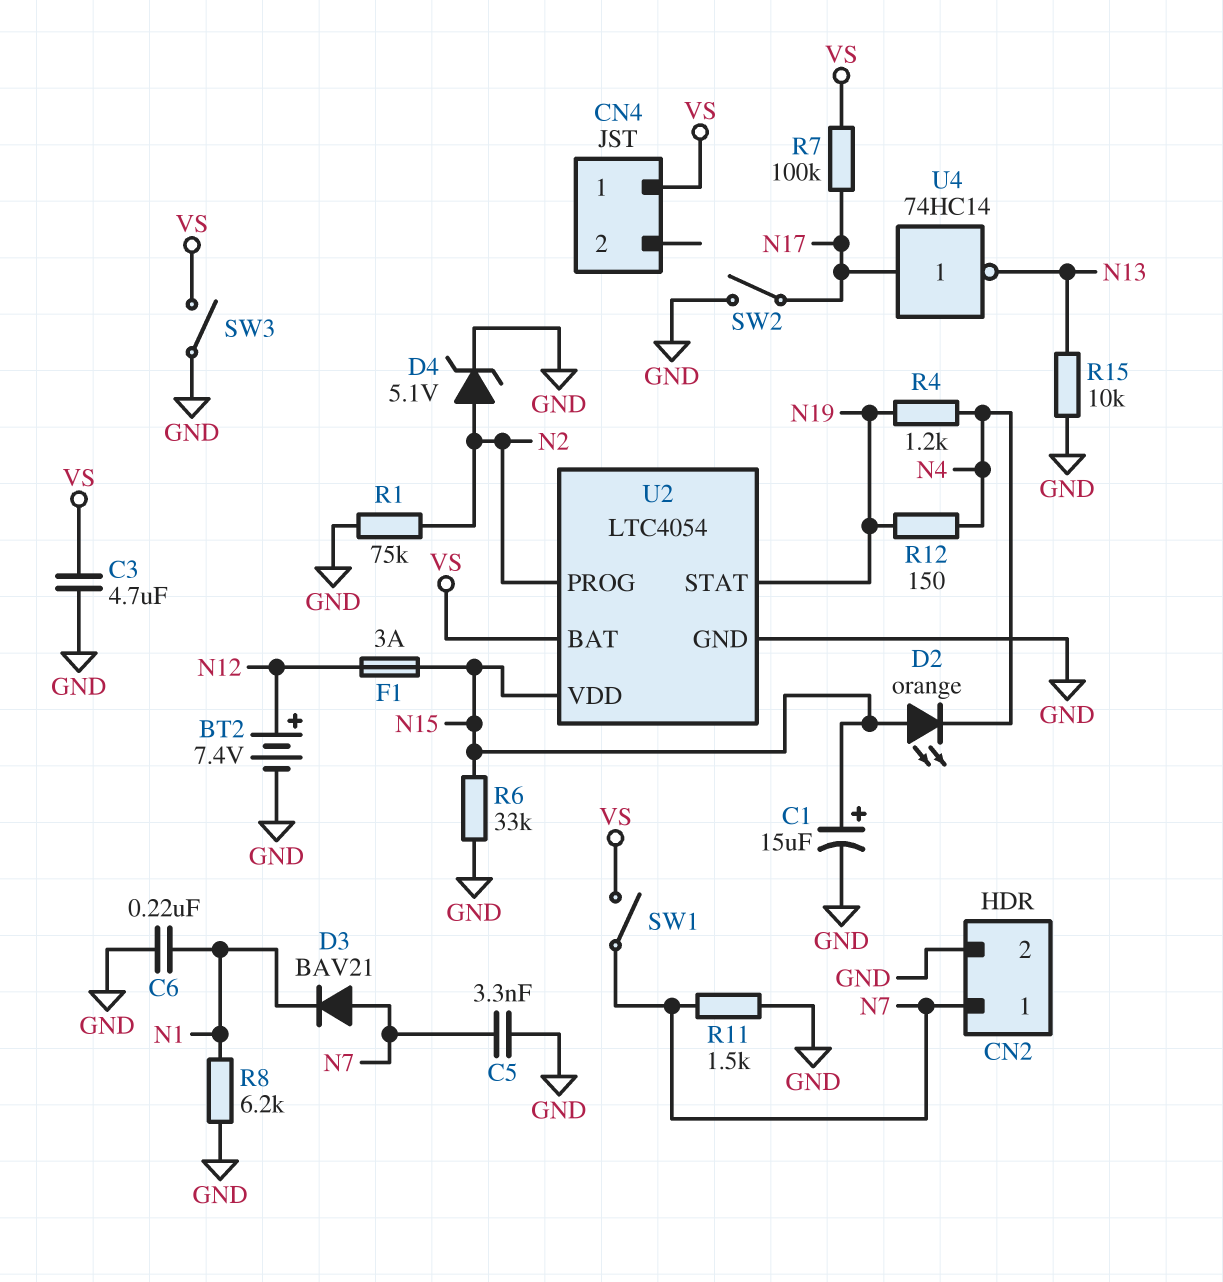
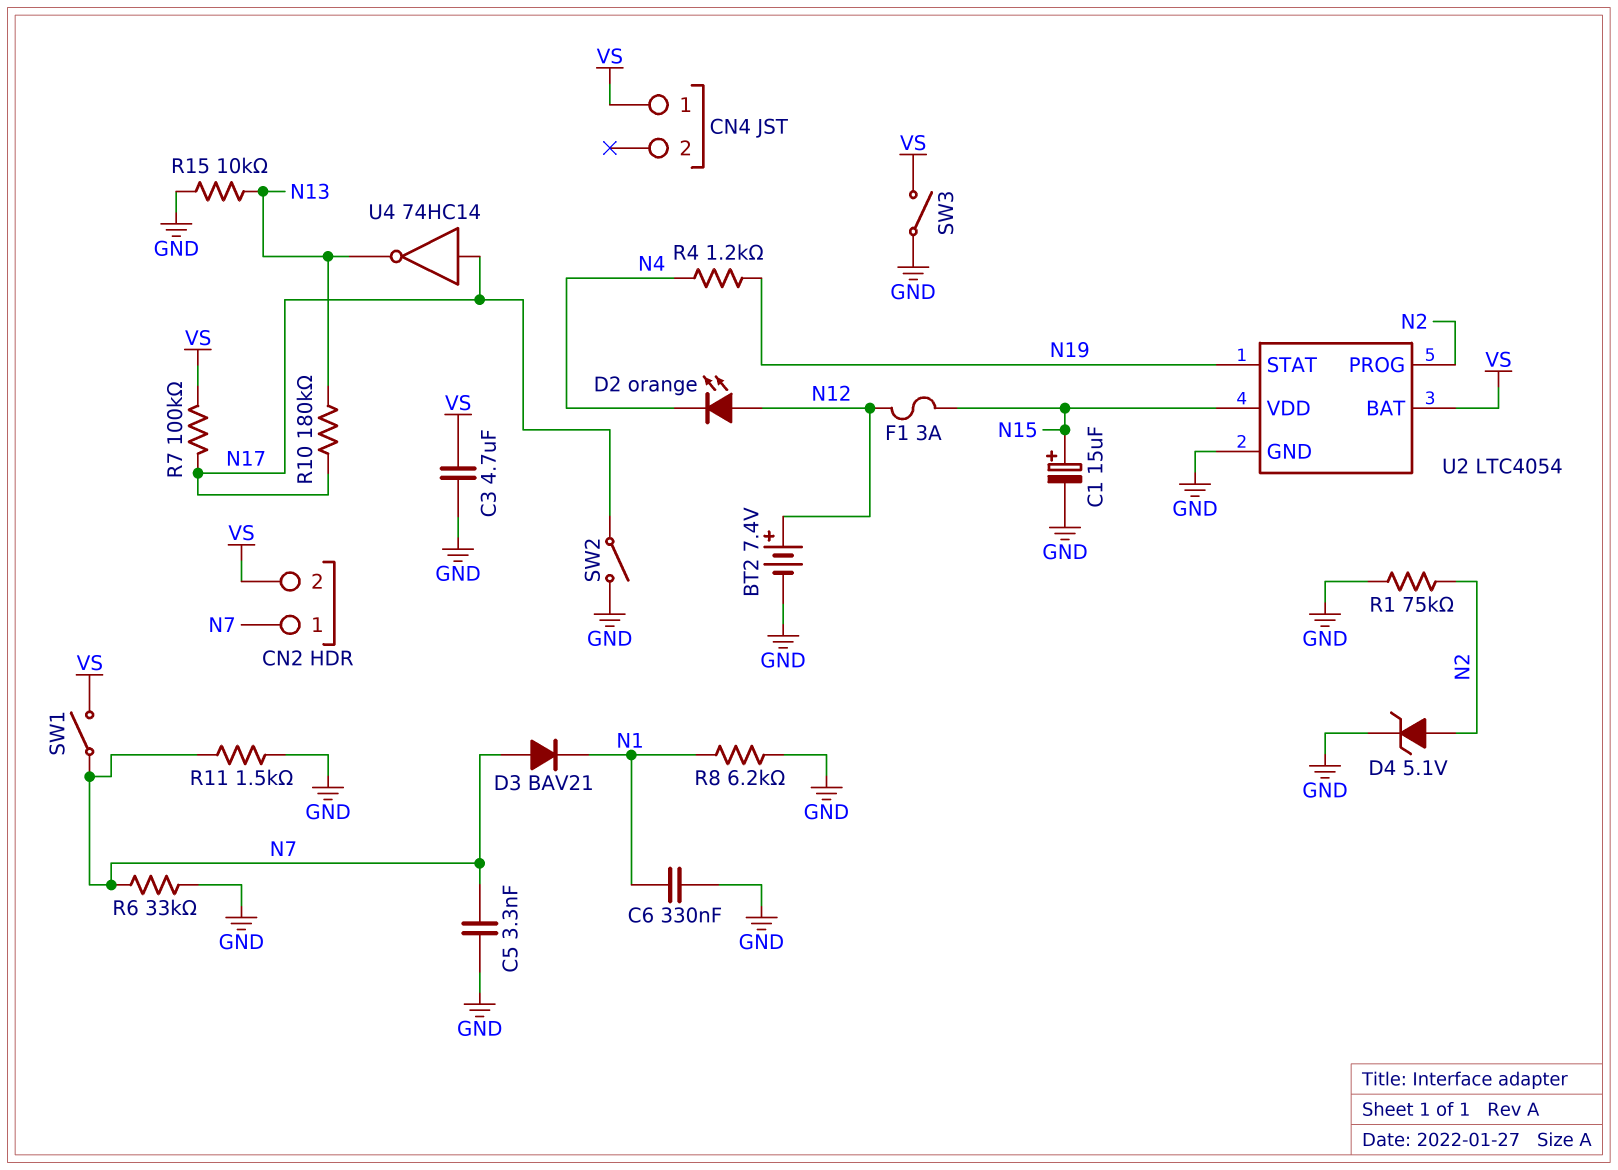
C6: 220nF (GND, N1) -> 330nF (GND, N1)
CN2 pin 2: GND -> VS
D2: LED orange (A N15, K N4) -> LED orange (A N12, K N4)
R6: 33k (GND, N15) -> 33k (GND, N7)
R10: none -> 180k (N13, N17)
R12: 150 (N4, N19) -> none

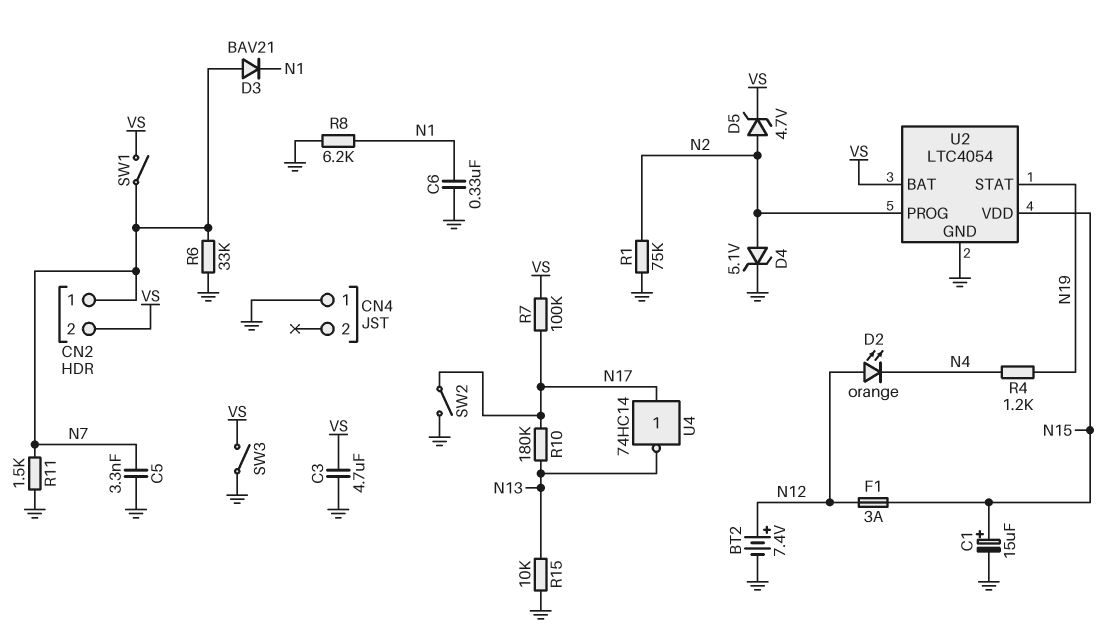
CN4 pin 1: VS -> GND
D5: none -> zener 4.7V (A N2, K VS)

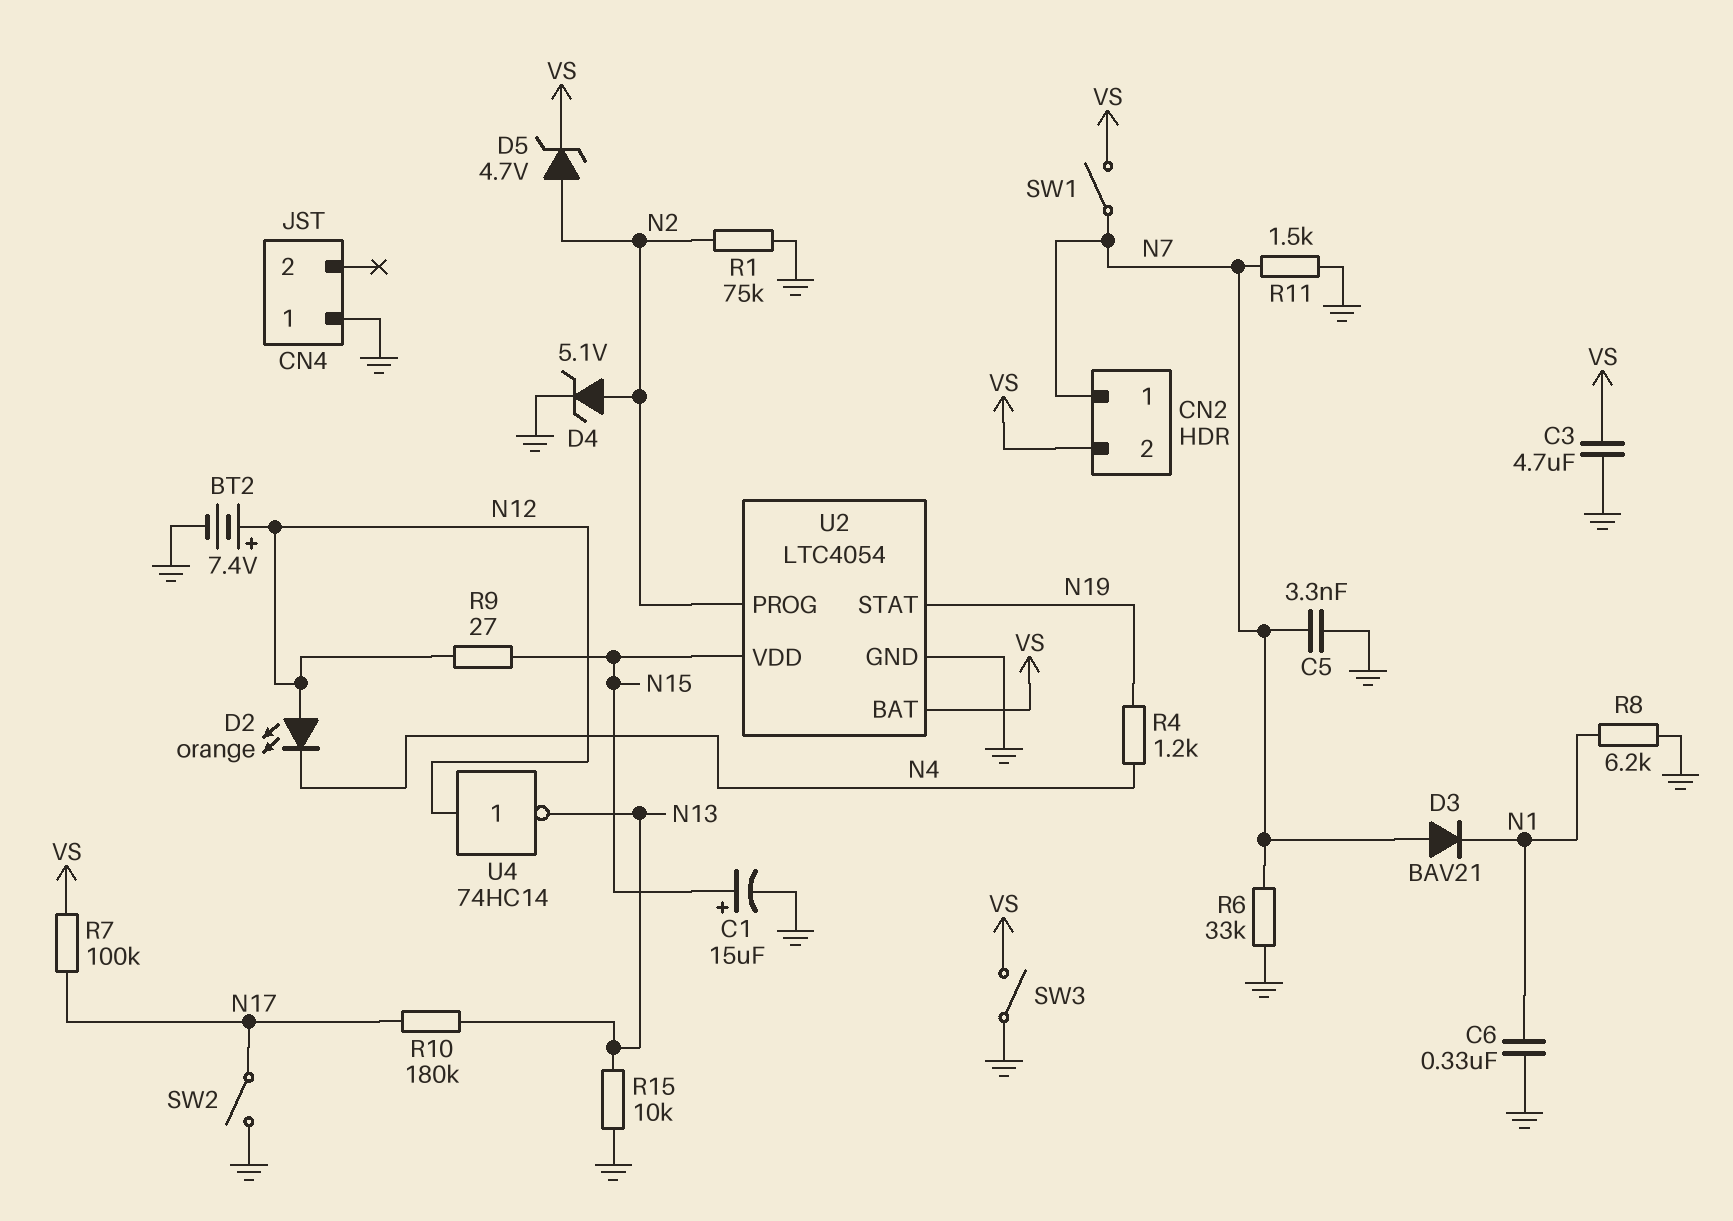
F1: 3A (N12, N15) -> none
R9: none -> 27 (N12, N15)
U4: NOT 74HC14 (in N17, out N13) -> NOT 74HC14 (in N12, out N13)

